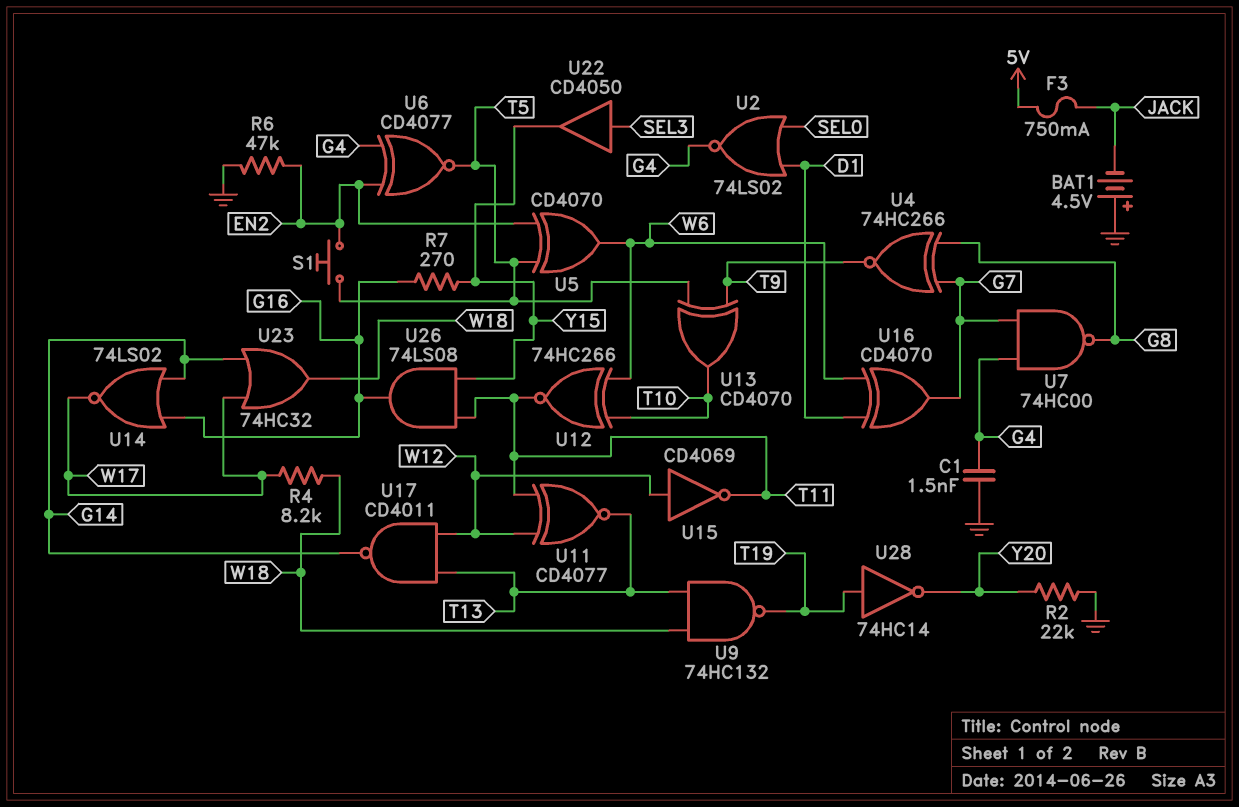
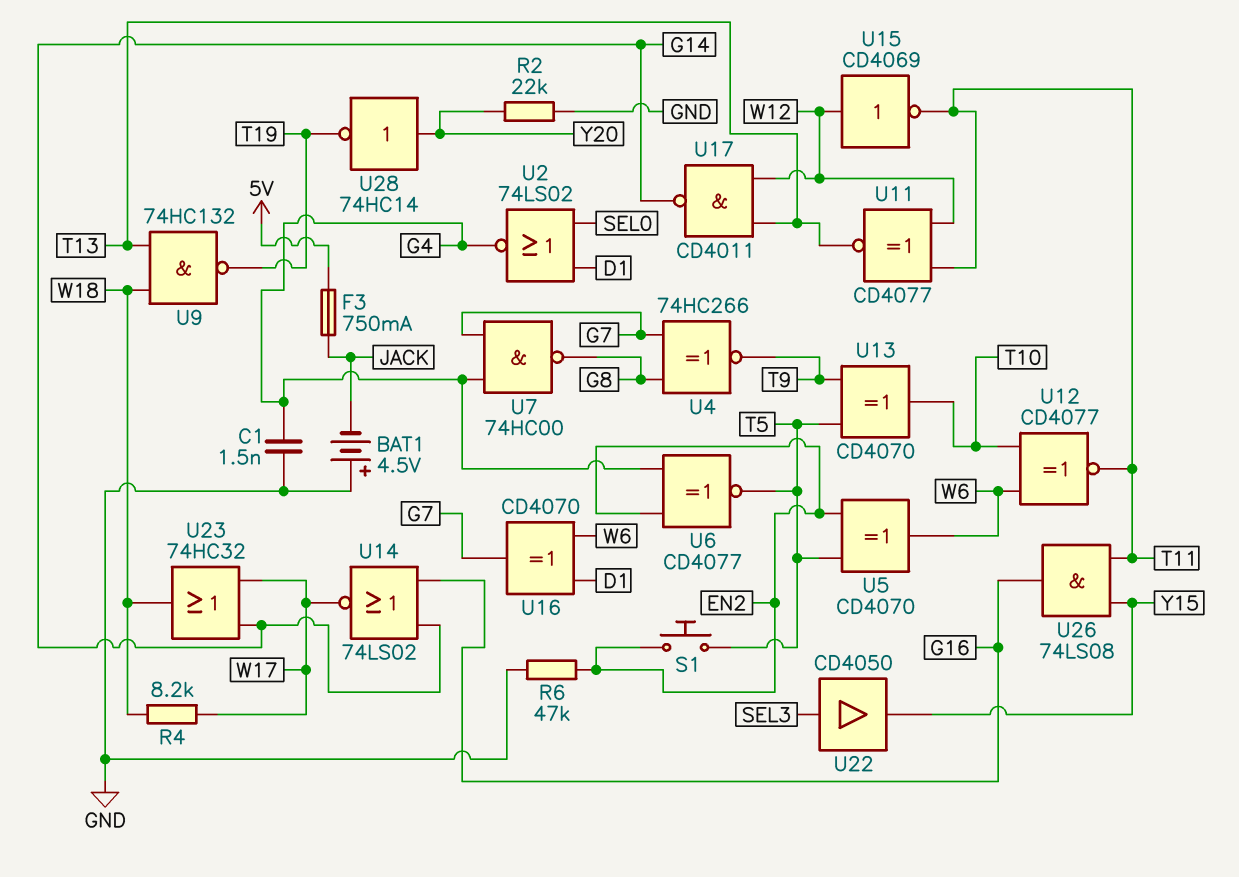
R7: 270 (G16, Y15) -> none
U12: XNOR 74HC266 (in T10, in W6, out T11) -> XNOR CD4077 (in T10, in W6, out T11)
U28: NOT 74HC14 (in T19, out Y20) -> NOT 74HC14 (in Y20, out T19)

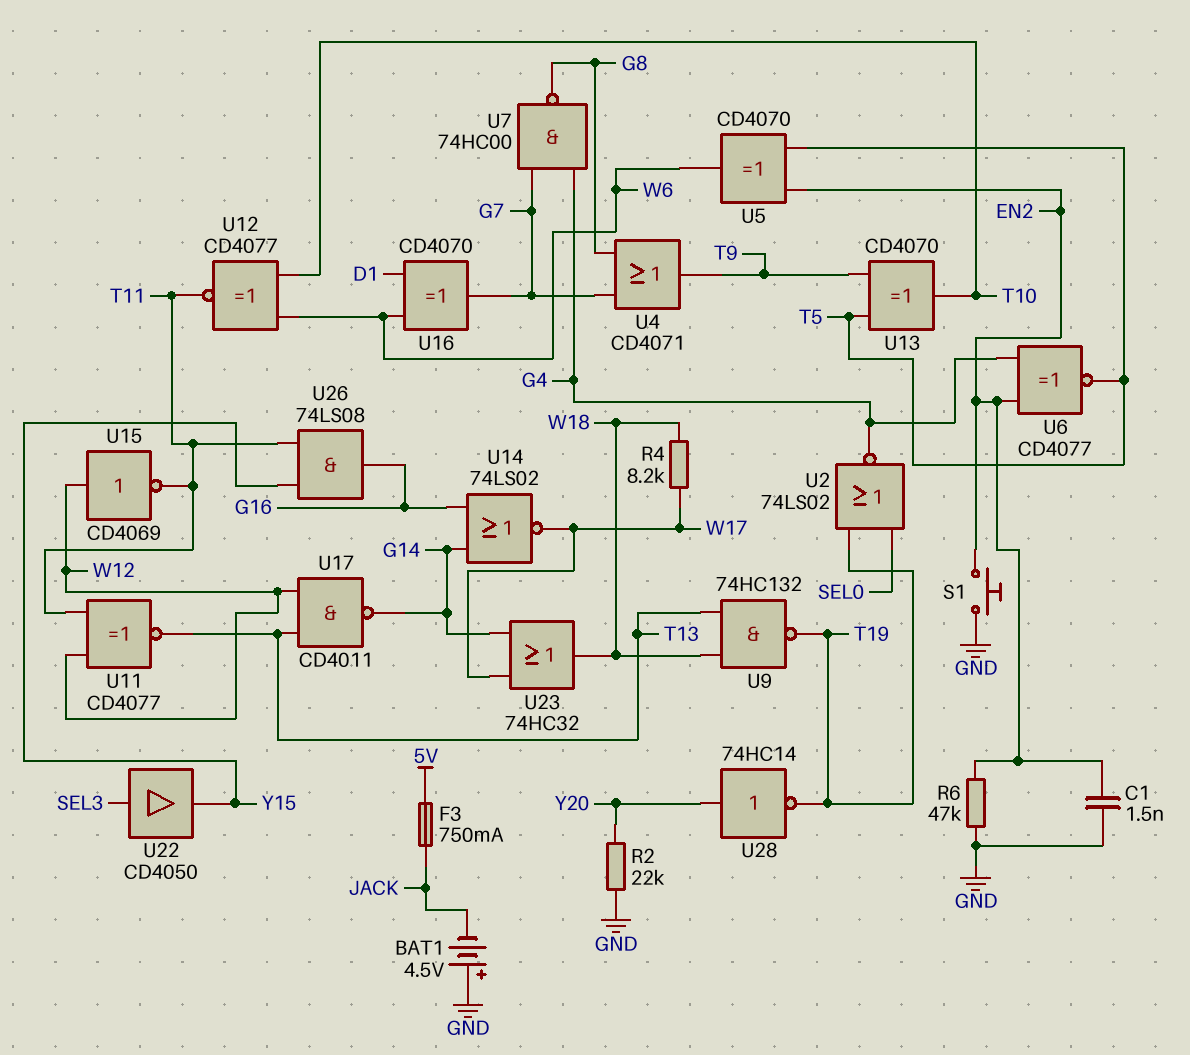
C1: 1.5nF (G4, GND) -> 1.5nF (EN2, GND)
S1: button (EN2, T5) -> button (EN2, GND)
U2: NOR 74LS02 (in D1, in SEL0, out G4) -> NOR 74LS02 (in SEL0, in T19, out G4)
U4: XNOR 74HC266 (in G7, in G8, out T9) -> OR CD4071 (in G7, in G8, out T9)

